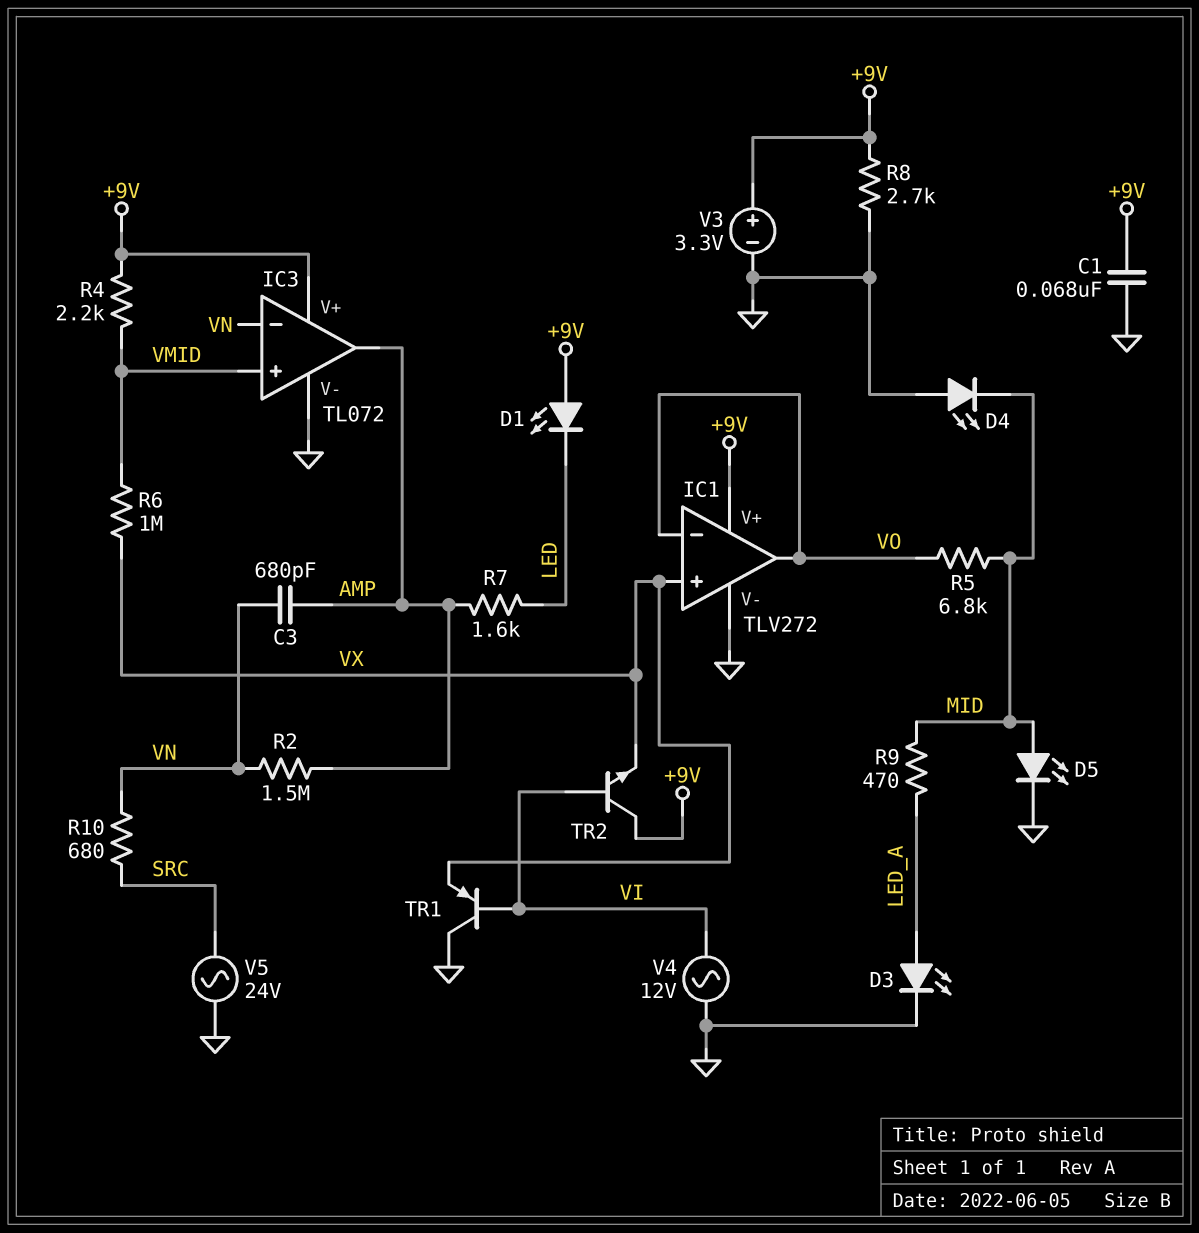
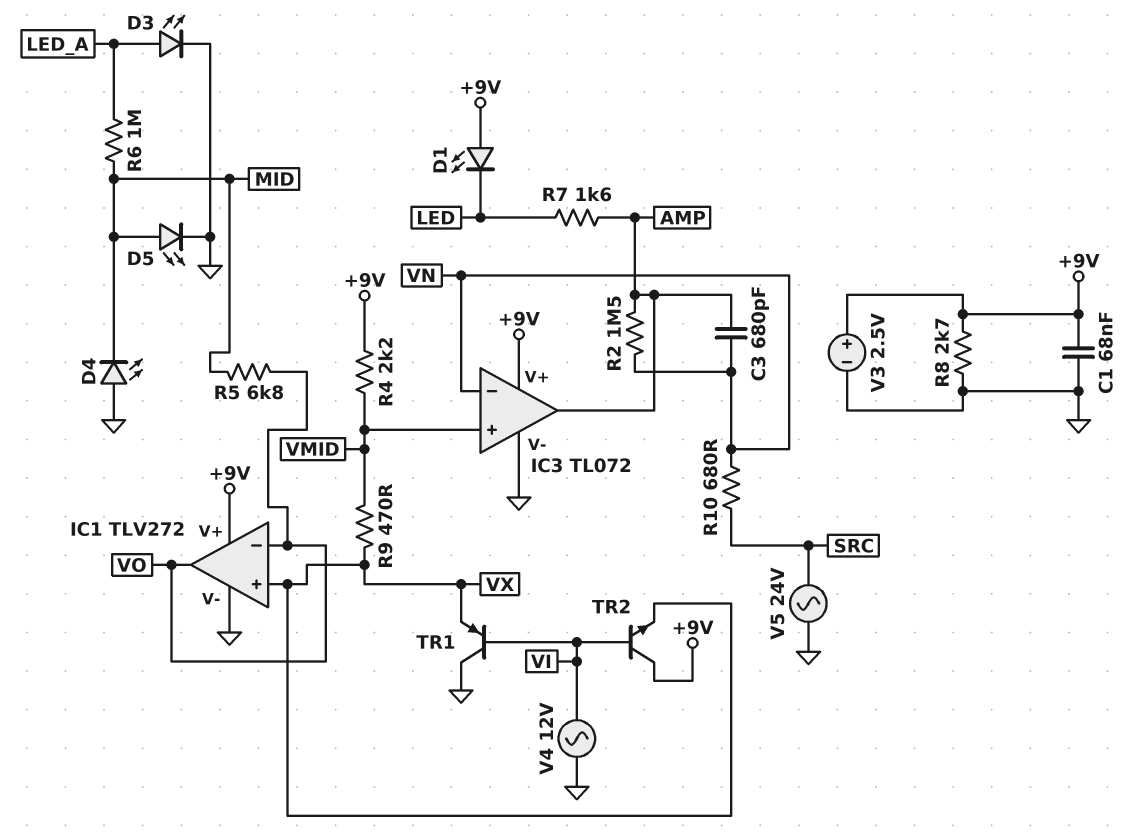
R6: 1M (VMID, VX) -> 1M (LED_A, MID)
R9: 470 (LED_A, MID) -> 470 (VMID, VX)
V3: 3.3V (plus +9V, minus GND) -> 2.5V (plus +9V, minus GND)

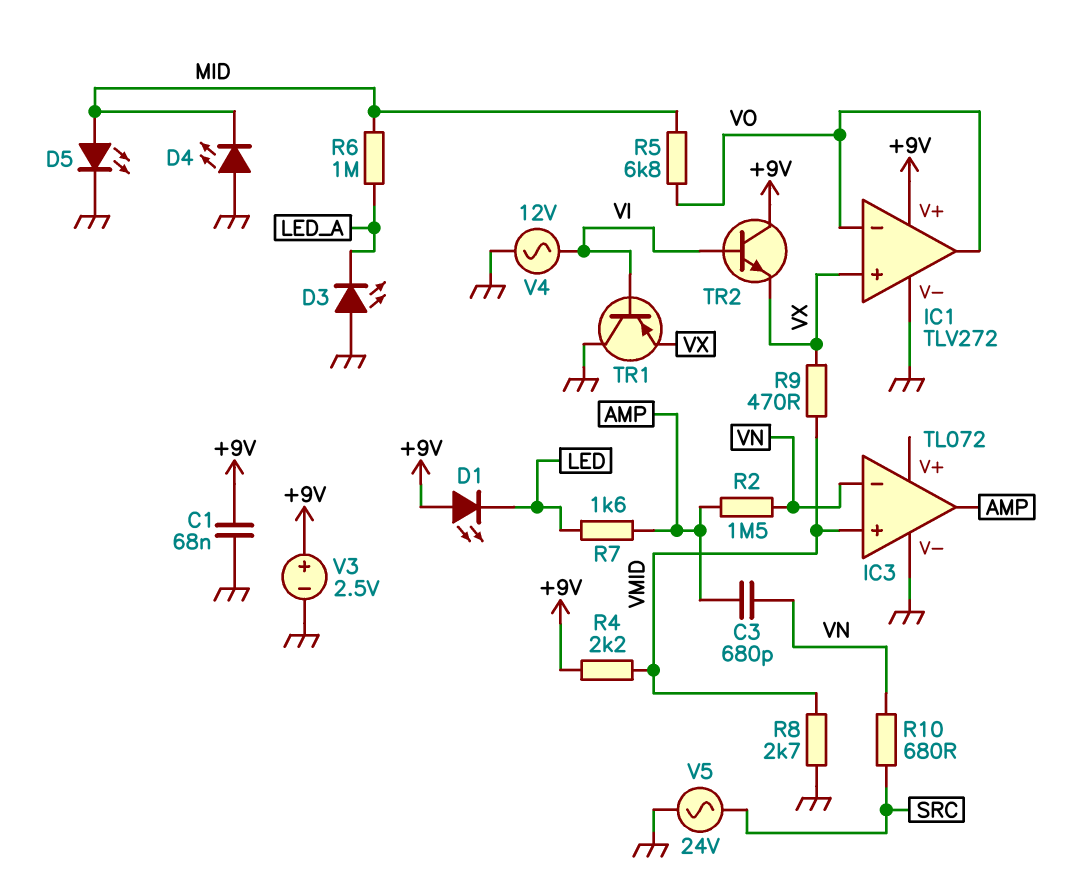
D3: LED (A LED_A, K GND) -> LED (A GND, K LED_A)
IC3 pin V+: +9V -> none
R8: 2.7k (+9V, GND) -> 2.7k (GND, VMID)

